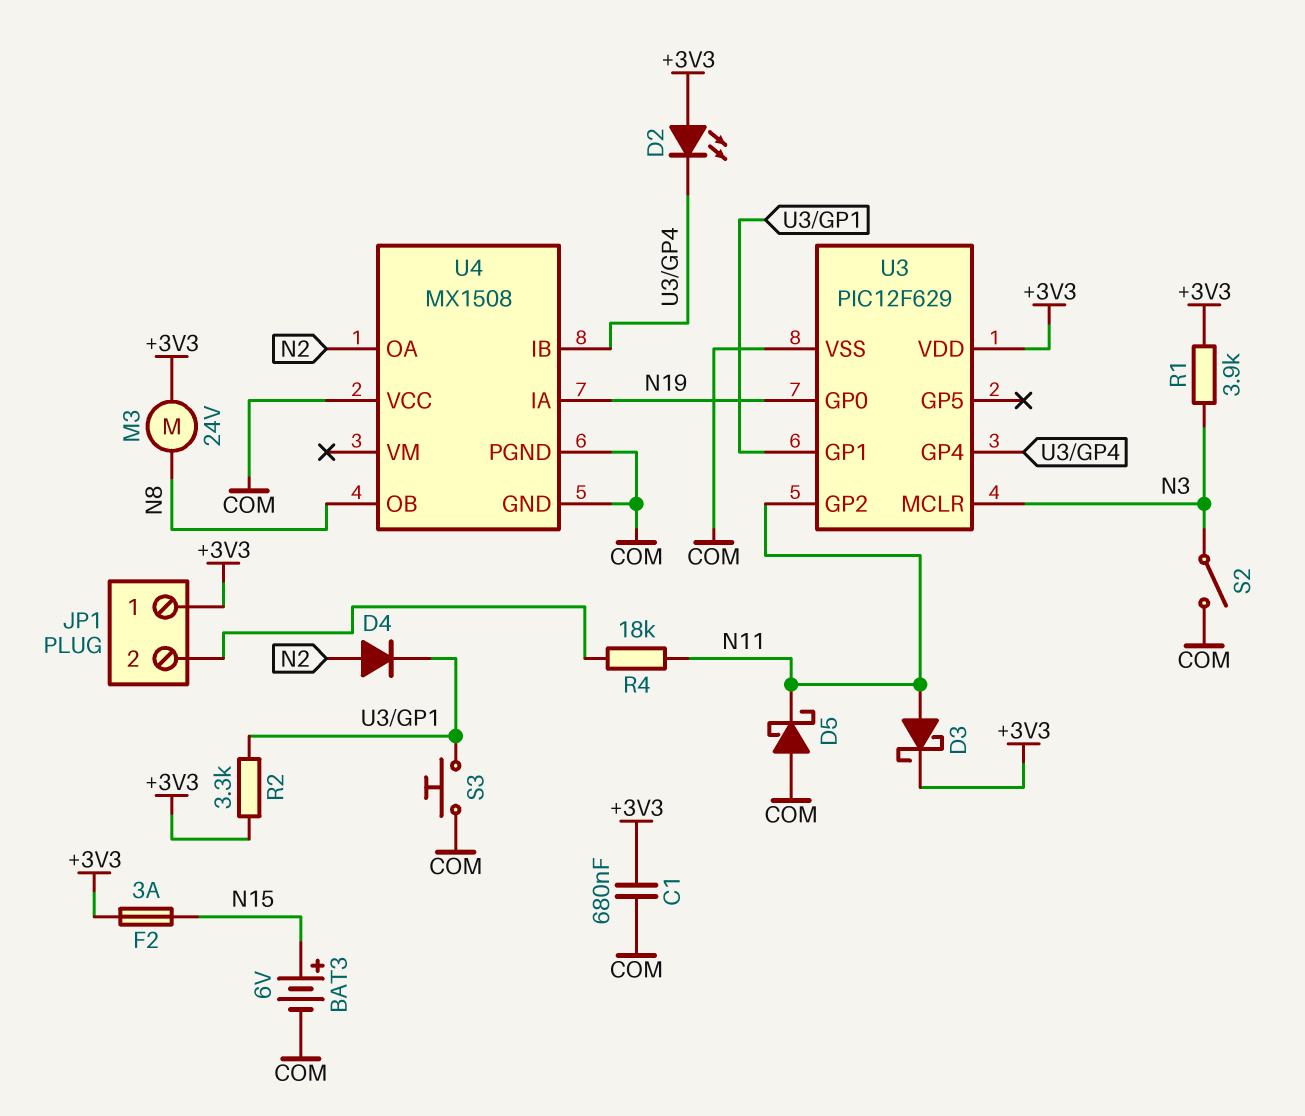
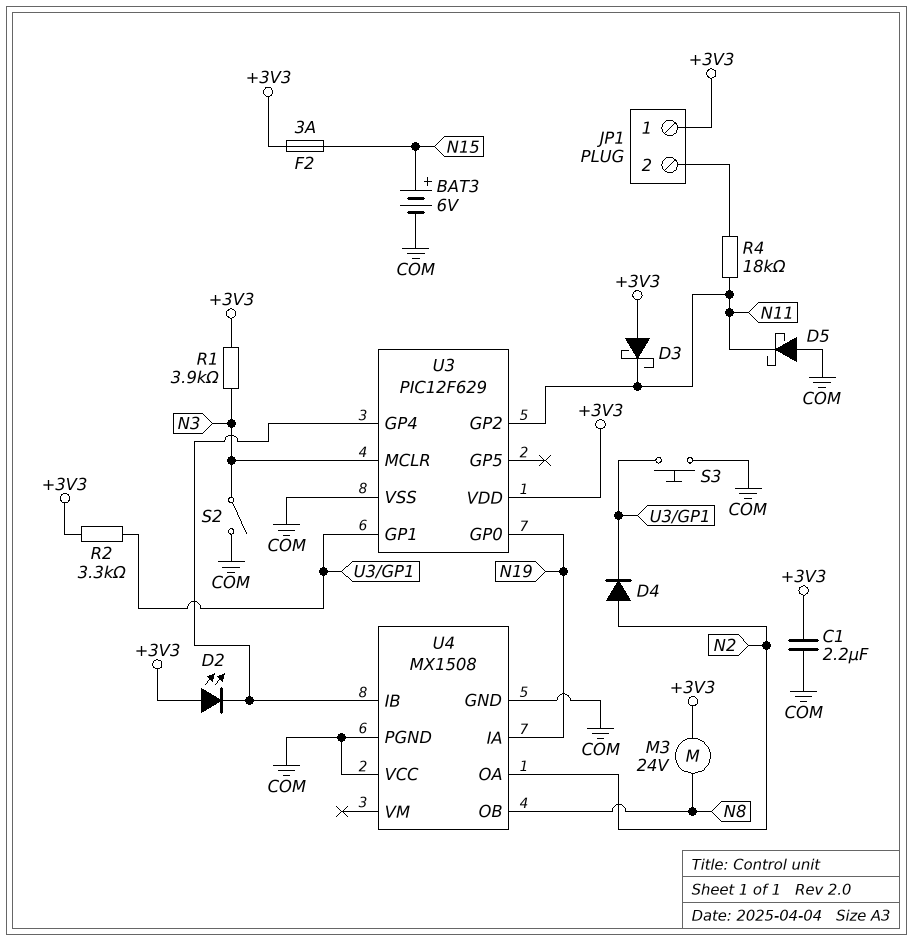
C1: 680nF (+3V3, COM) -> 2.2uF (+3V3, COM)
D3: schottky (A N11, K +3V3) -> schottky (A +3V3, K N11)

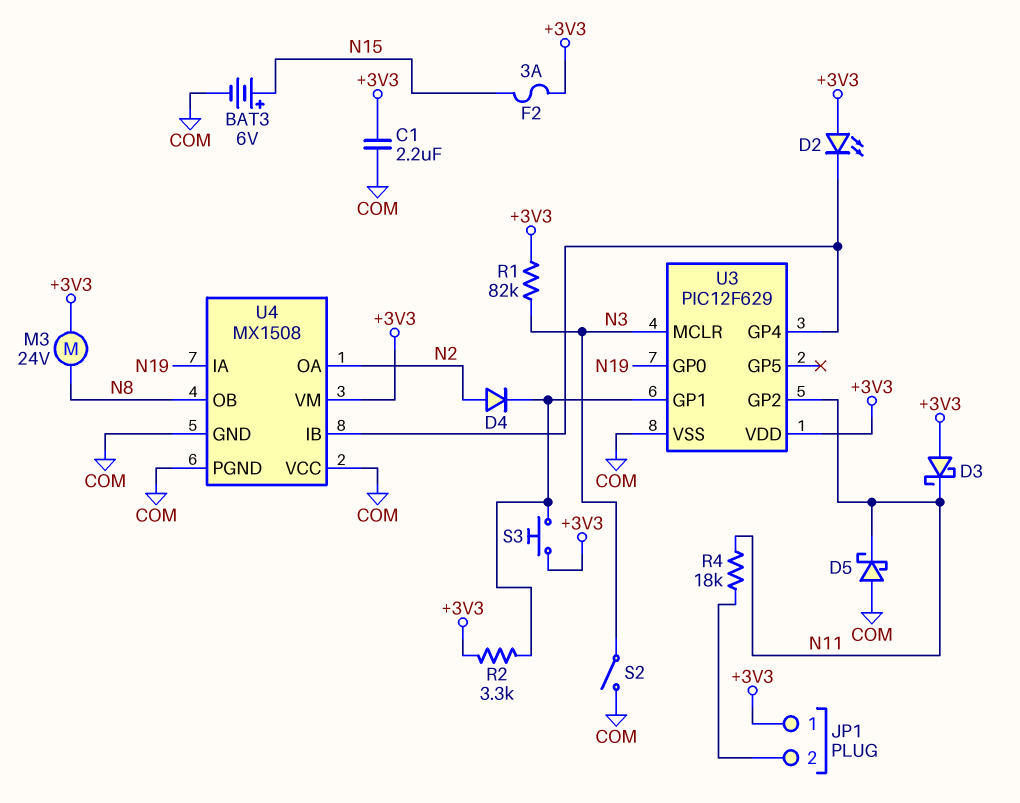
R1: 3.9k (+3V3, N3) -> 82k (+3V3, N3)
S3: button (COM, U3/GP1) -> button (+3V3, U3/GP1)
U4 pin VM: none -> +3V3

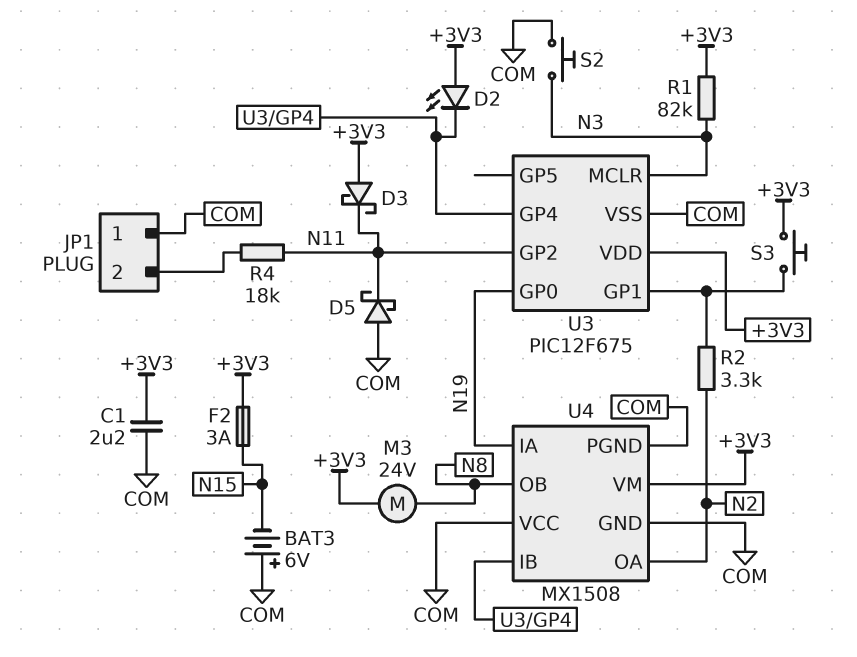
BAT3: 6V (plus N15, minus COM) -> 6V (plus COM, minus N15)
D4: diode (A N2, K U3/GP1) -> none
JP1 pin 1: +3V3 -> COM
R2: 3.3k (+3V3, U3/GP1) -> 3.3k (N2, U3/GP1)
S2: switch (COM, N3) -> button (COM, N3)
U3: PIC12F629 -> PIC12F675

